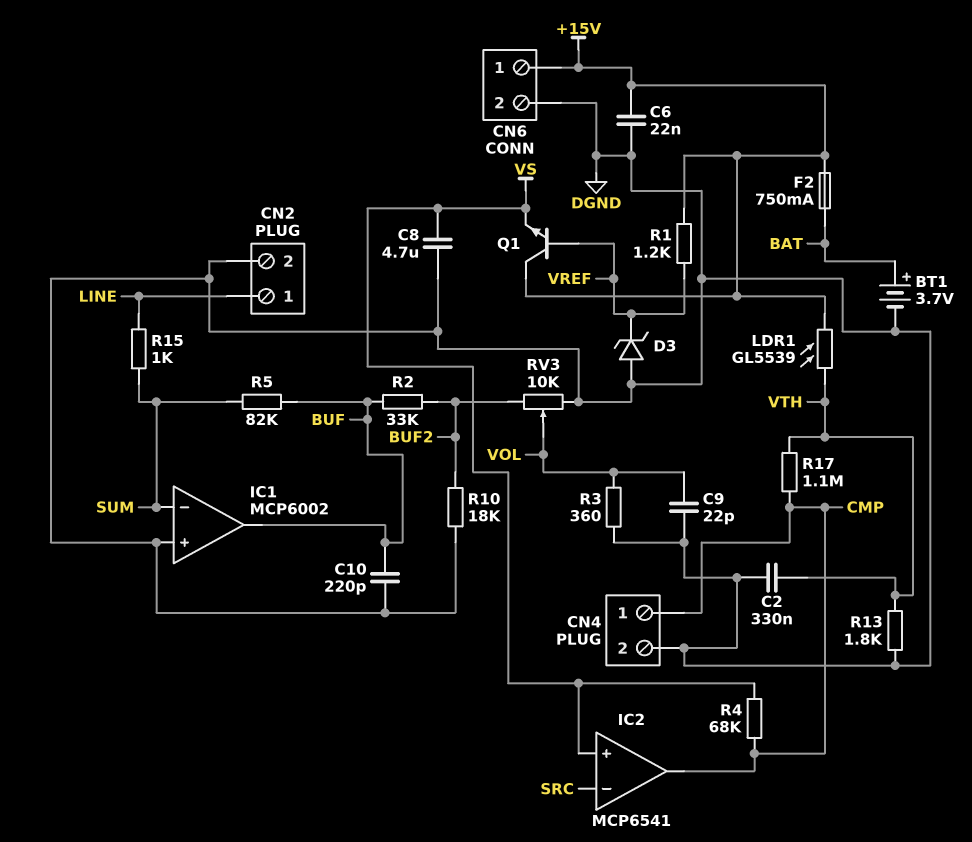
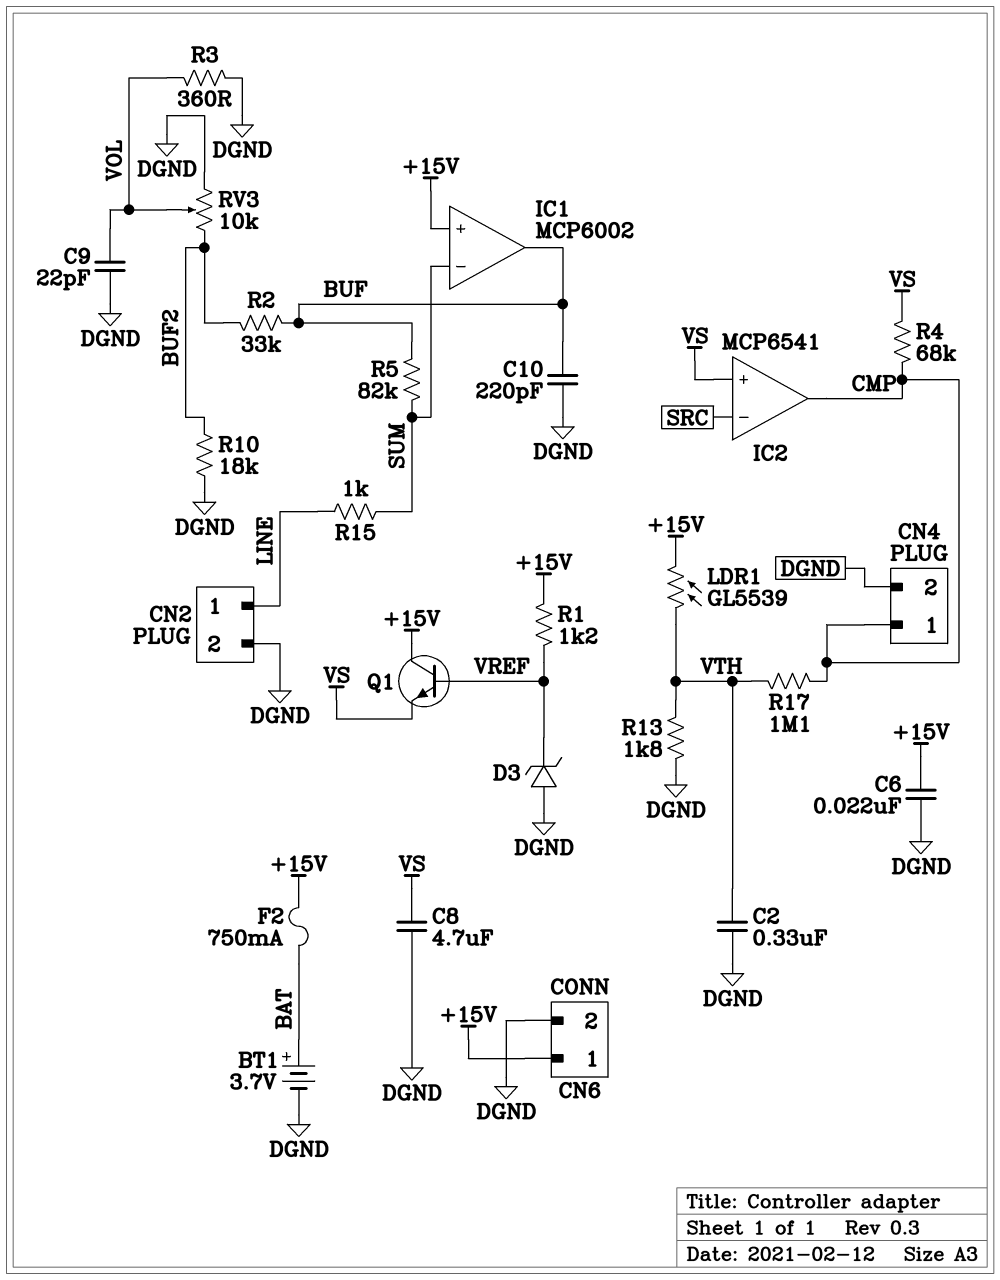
IC1 pin in+: DGND -> +15V

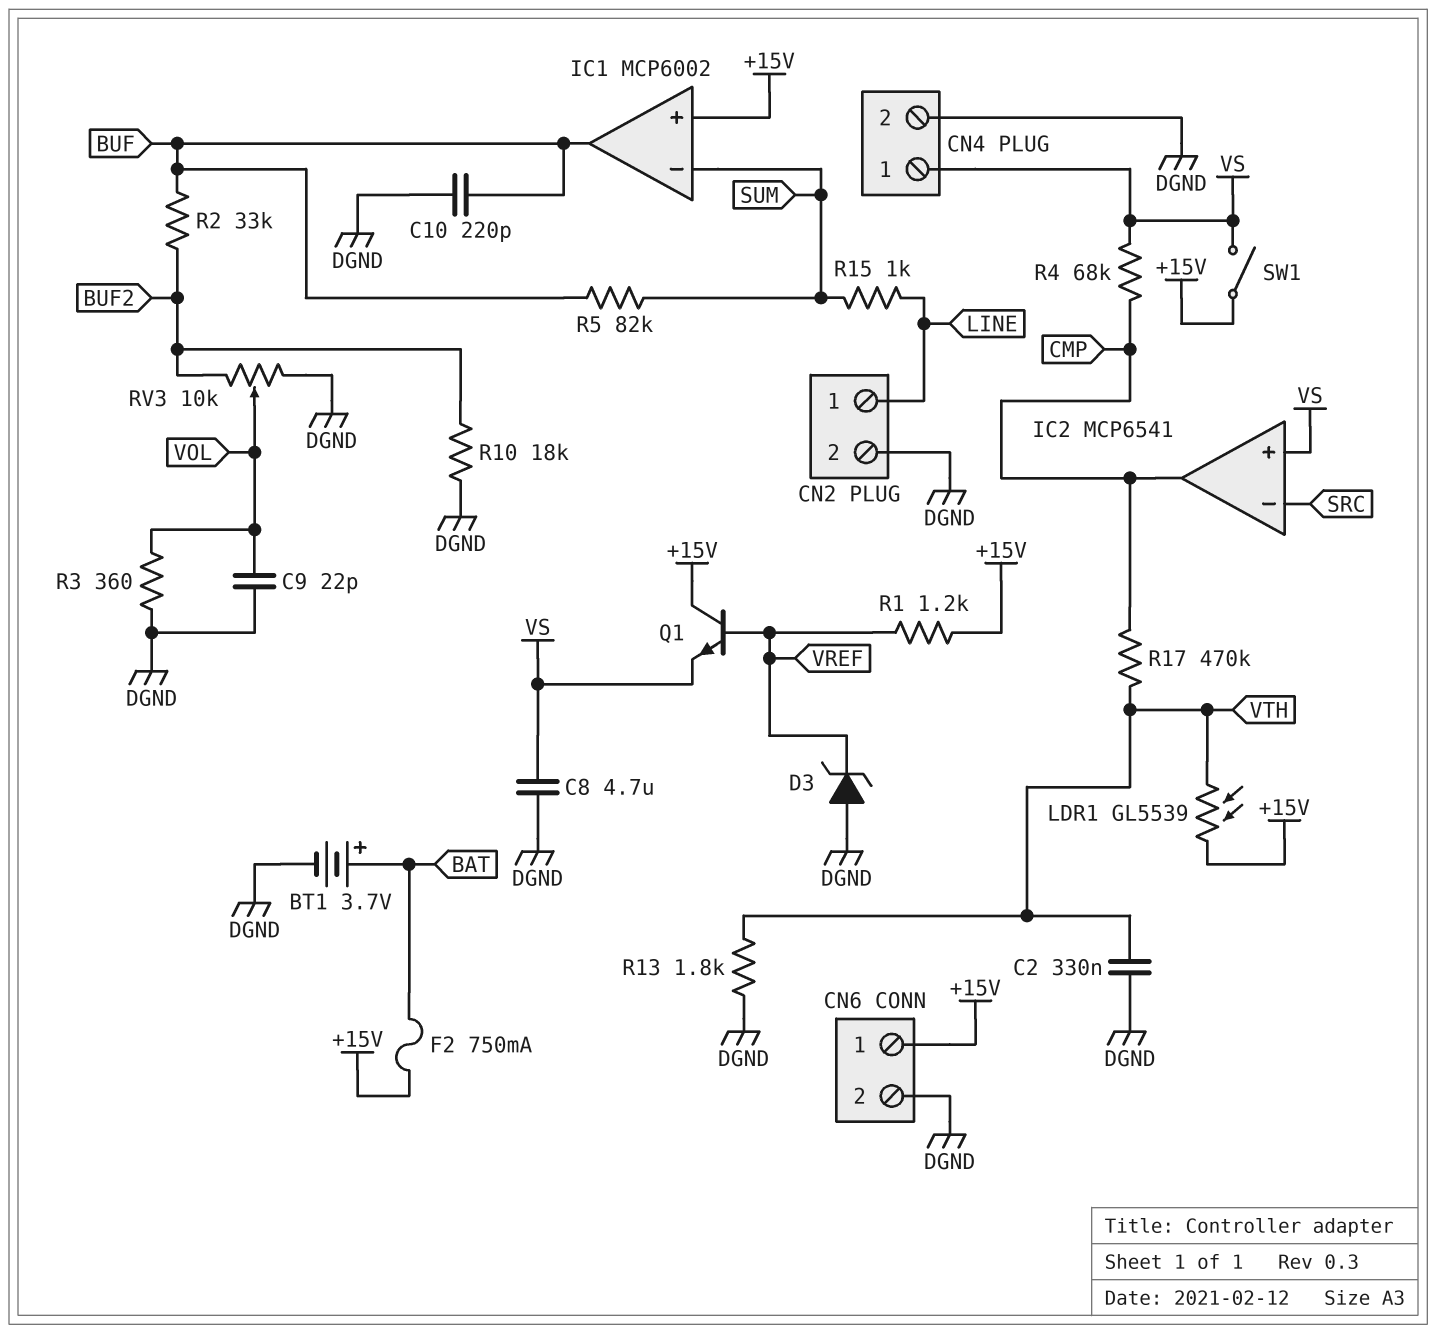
C6: 22nF (+15V, DGND) -> none
CN4 pin 1: CMP -> VS
R17: 1.1M (CMP, VTH) -> 470k (CMP, VTH)
SW1: none -> switch (+15V, VS)

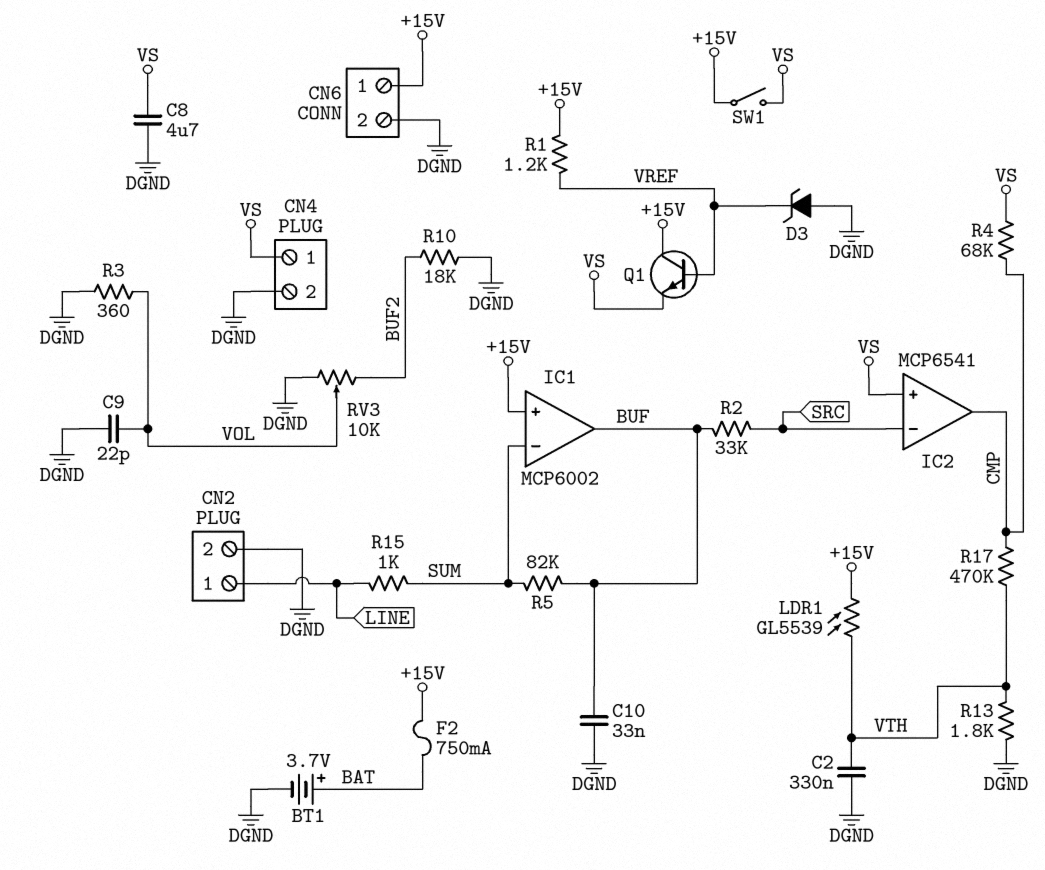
C10: 220pF (BUF, DGND) -> 33nF (BUF, DGND)
R2: 33k (BUF, BUF2) -> 33k (BUF, SRC)

